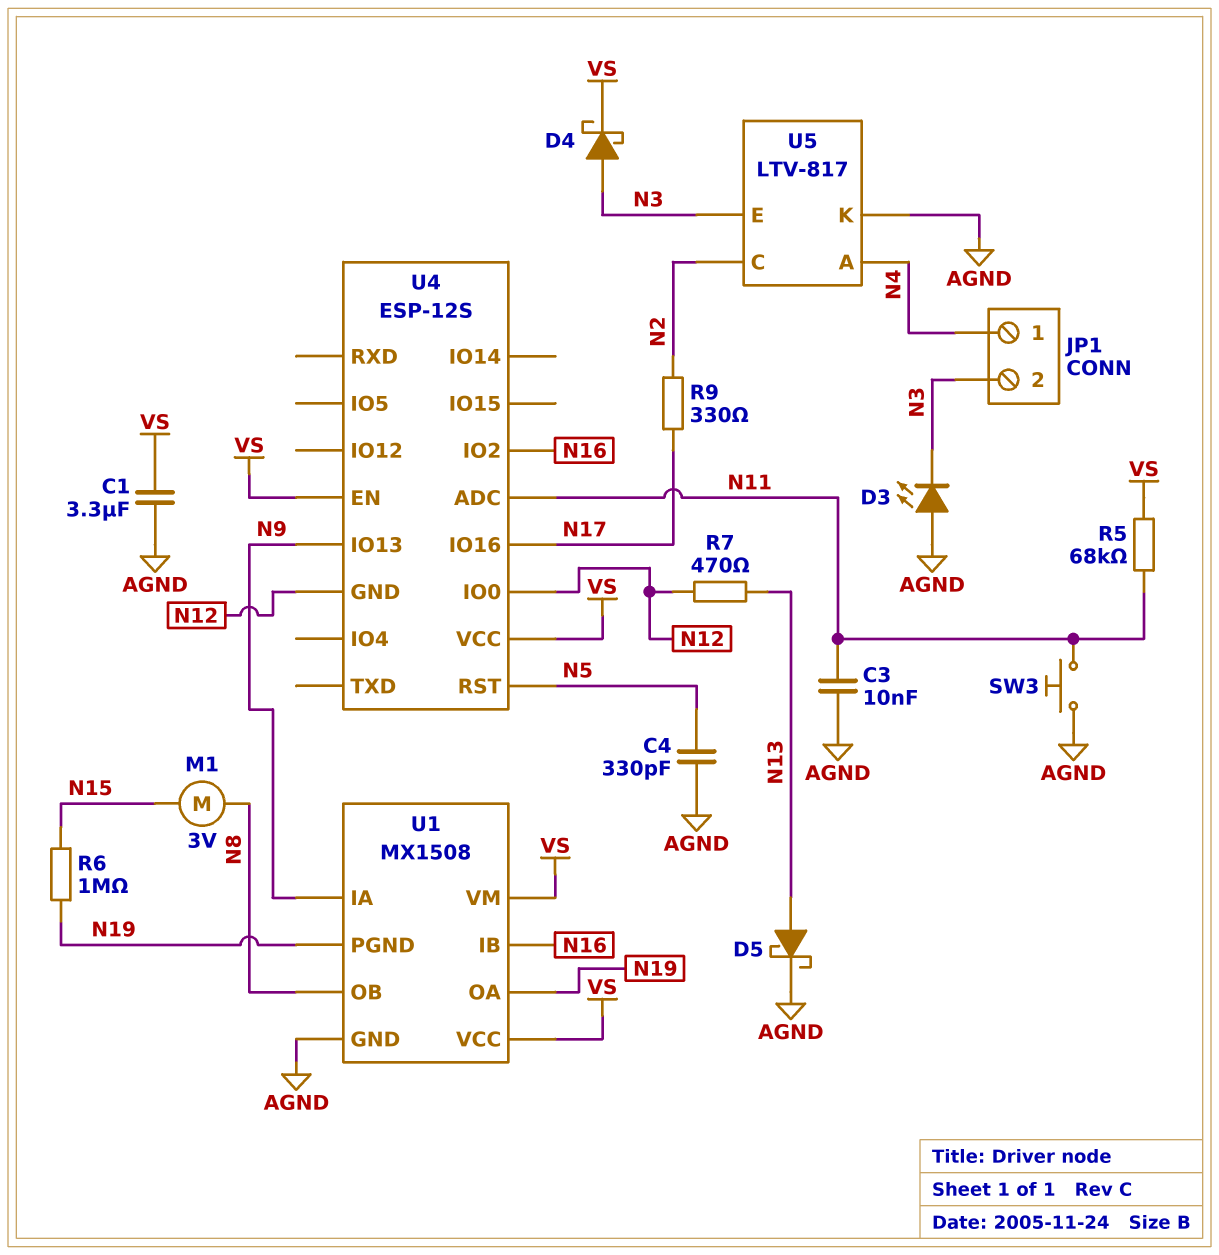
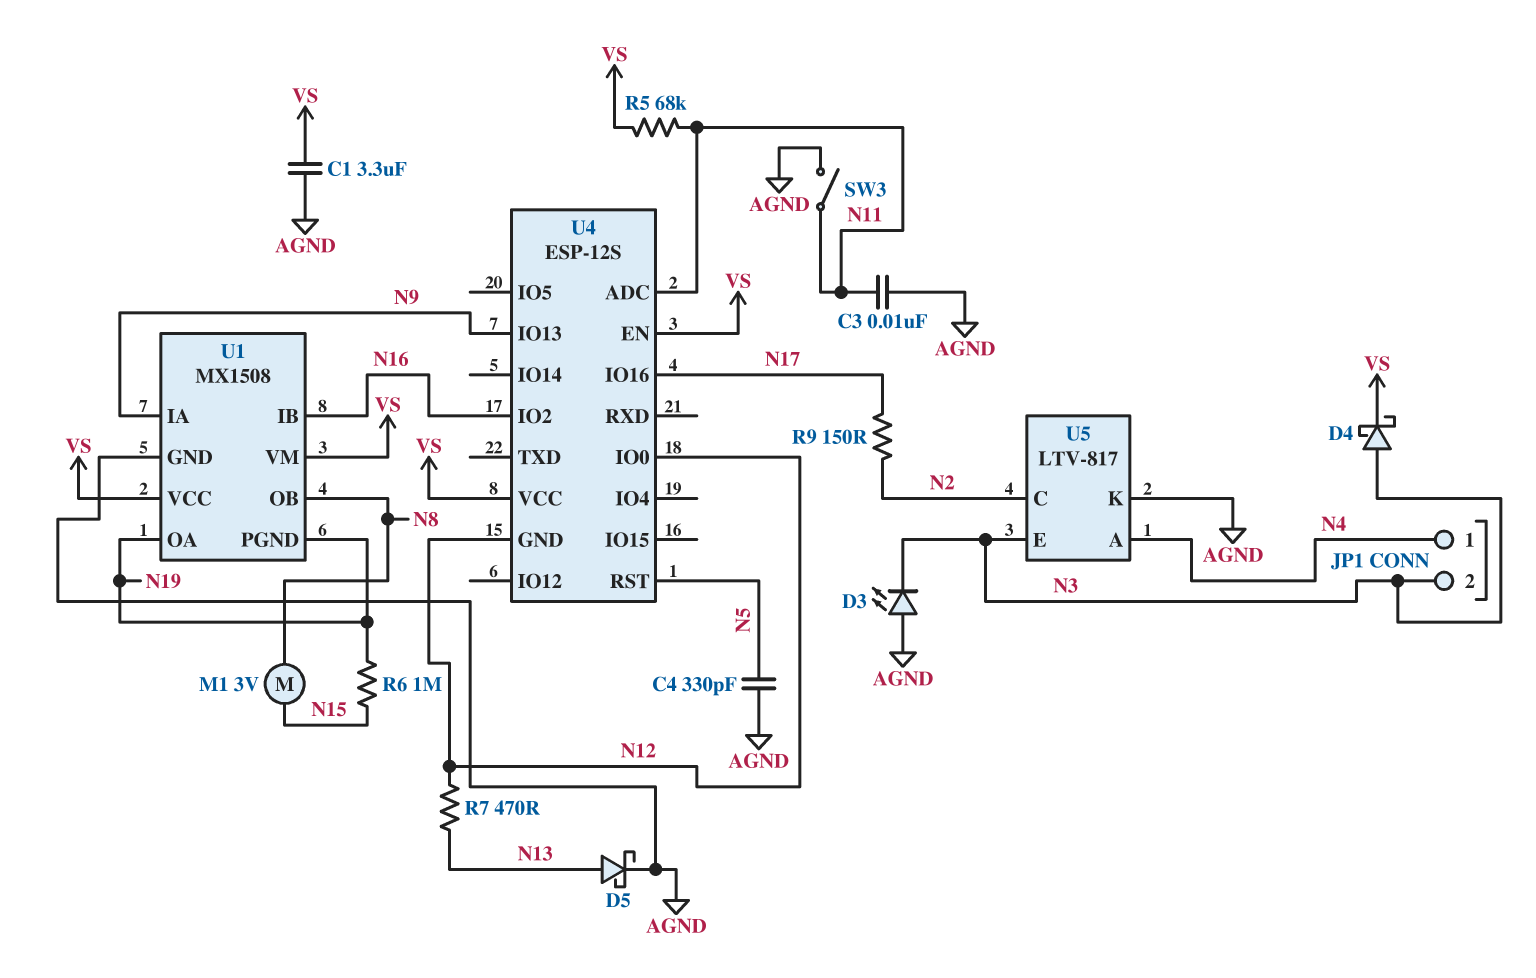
R9: 330 (N2, N17) -> 150 (N2, N17)
SW3: button (AGND, N11) -> switch (AGND, N11)

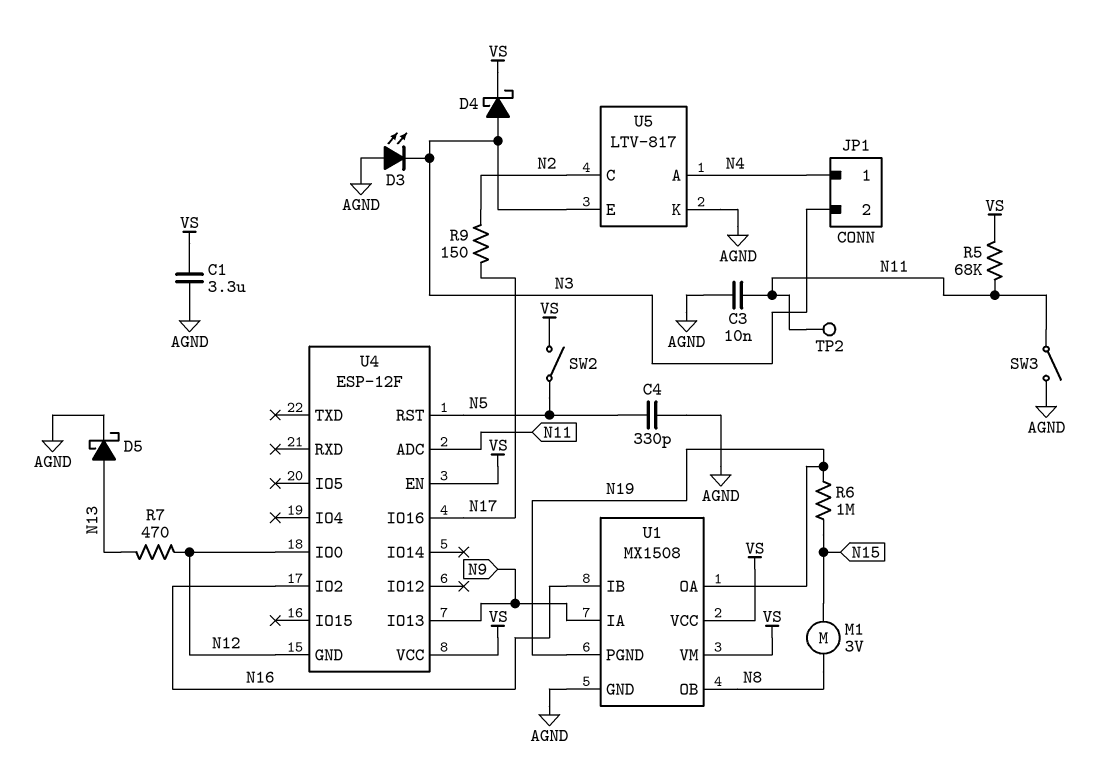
SW2: none -> switch (N5, VS)
TP2: none -> test point (N11)
U4: ESP-12S -> ESP-12F

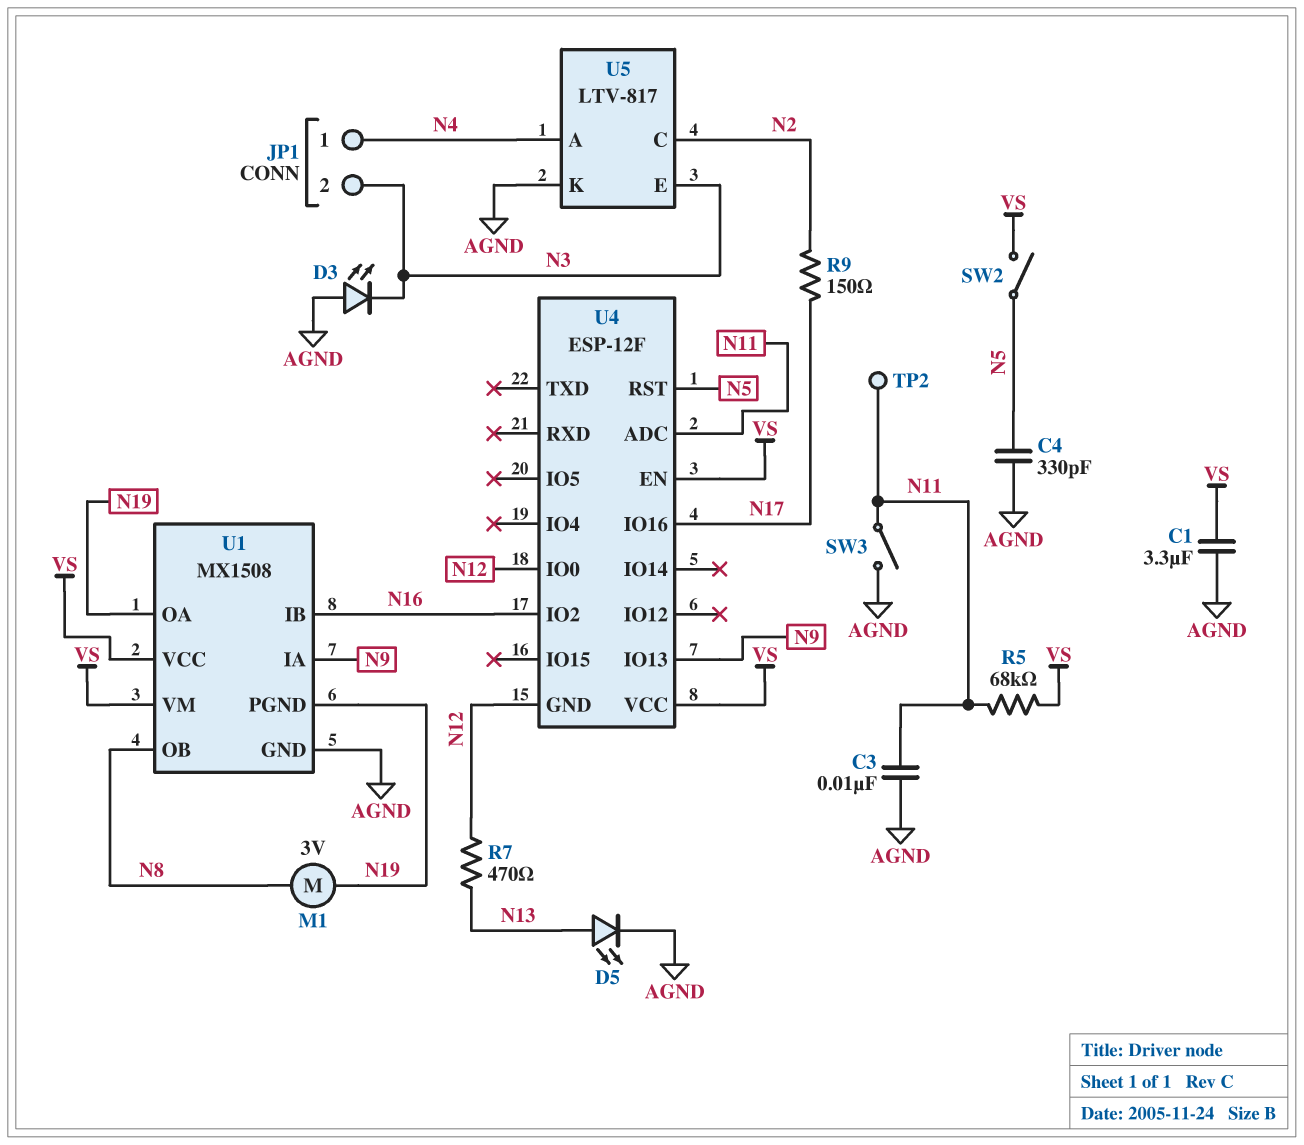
D4: schottky (A N3, K VS) -> none
D5: schottky (A N13, K AGND) -> LED (A N13, K AGND)
M1: motor 3V (N8, N15) -> motor 3V (N8, N19)
R6: 1M (N15, N19) -> none

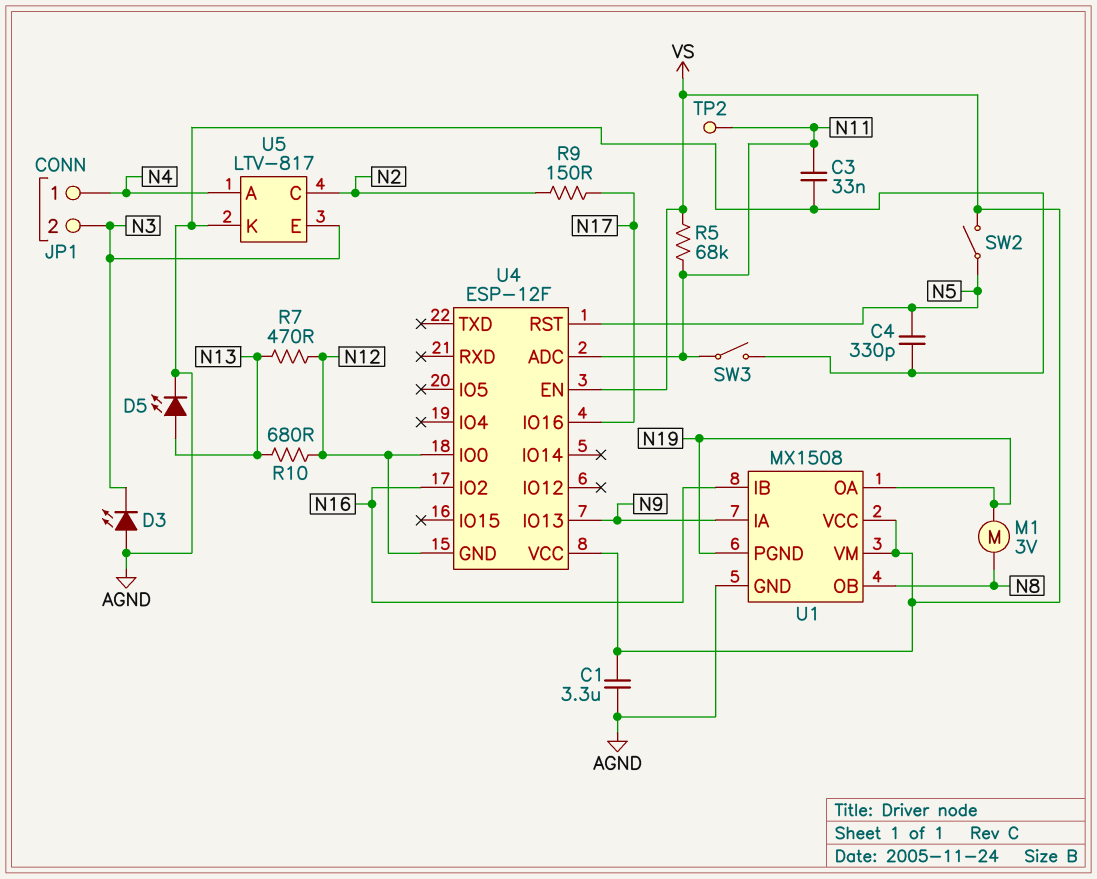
C3: 10nF (AGND, N11) -> 33nF (AGND, N11)
R10: none -> 680 (N12, N13)

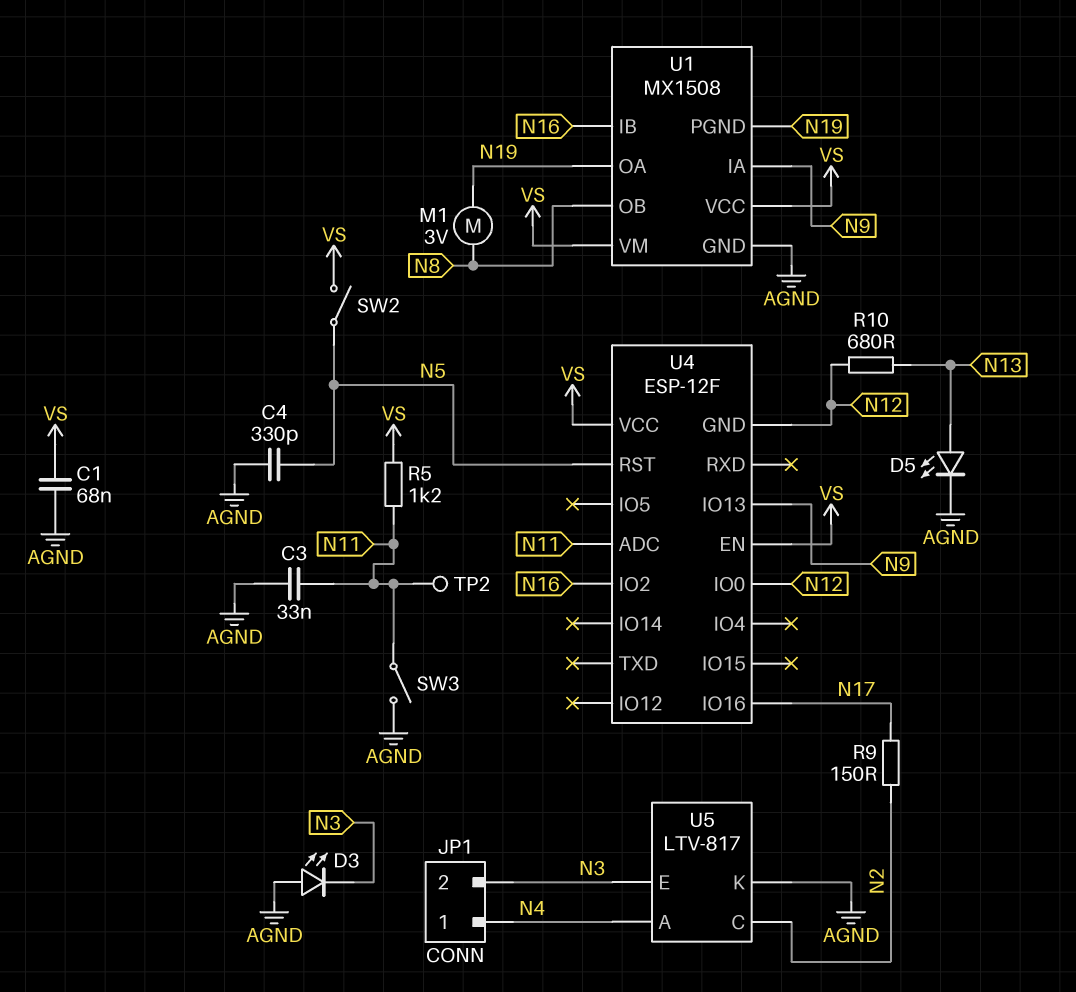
C1: 3.3uF (AGND, VS) -> 68nF (AGND, VS)
R5: 68k (N11, VS) -> 1.2k (N11, VS)
R7: 470 (N12, N13) -> none

